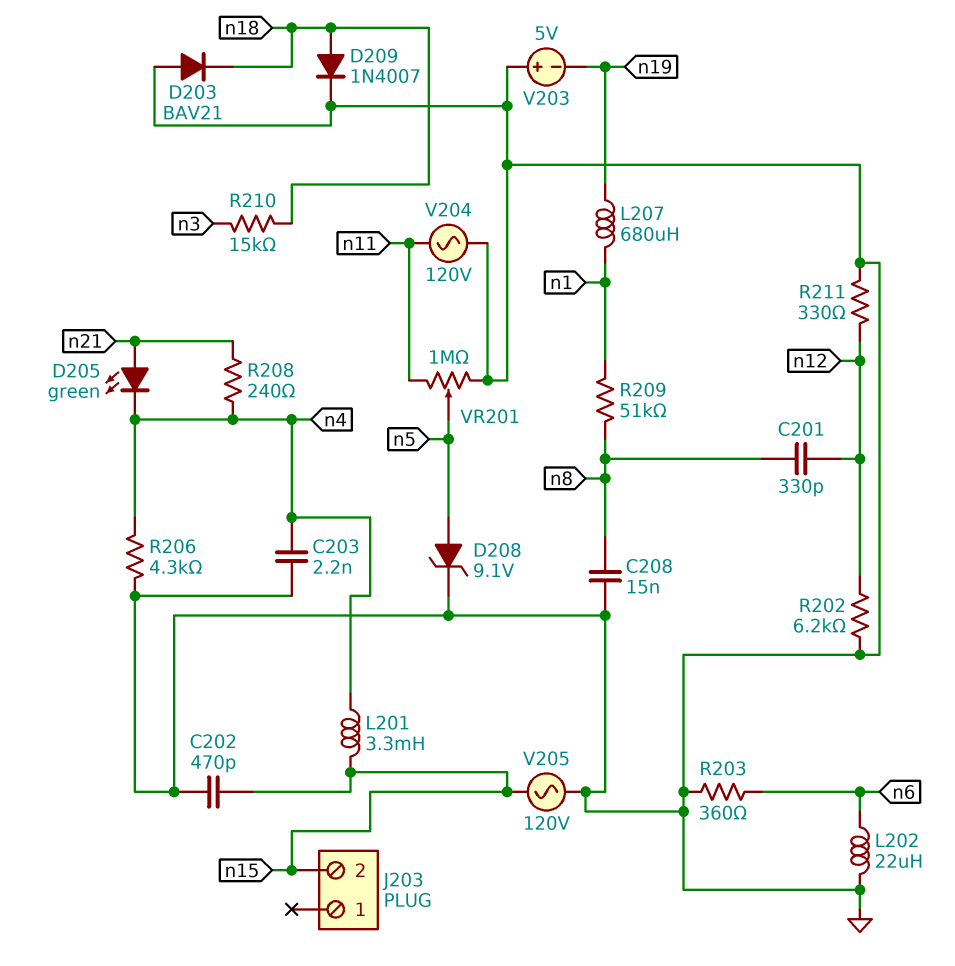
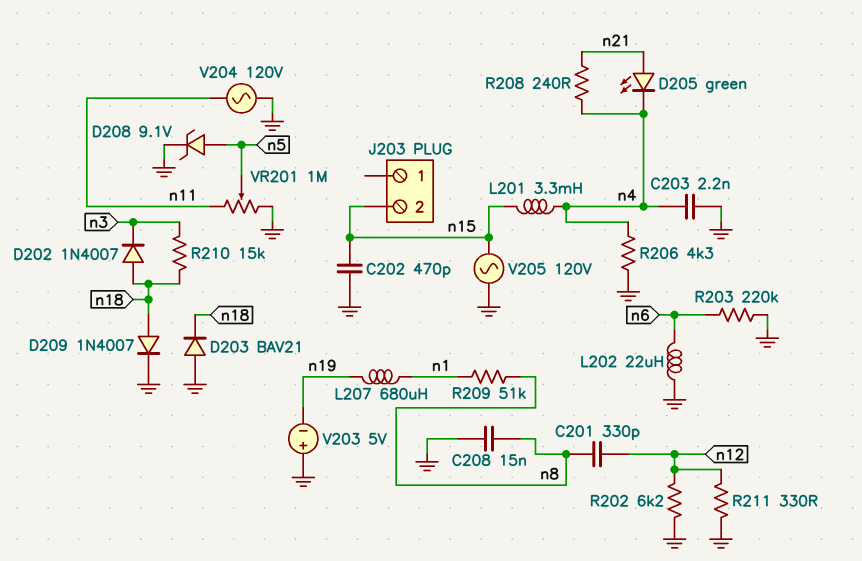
D202: none -> diode 1N4007 (A n18, K n3)
R203: 360 (GND, n6) -> 220k (GND, n6)

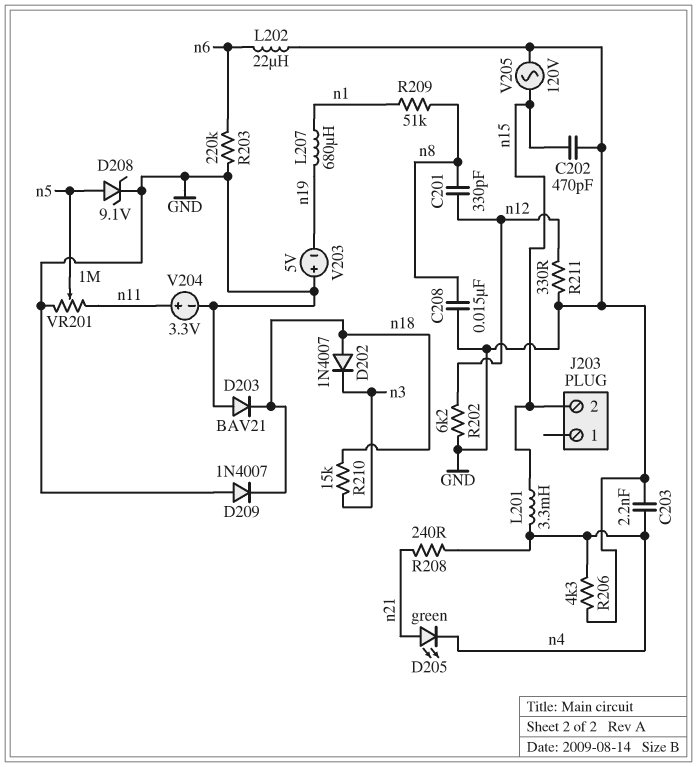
D209: diode 1N4007 (A n18, K GND) -> diode 1N4007 (A GND, K n18)
V204: AC 120V (GND, n11) -> 3.3V (plus n11, minus GND)

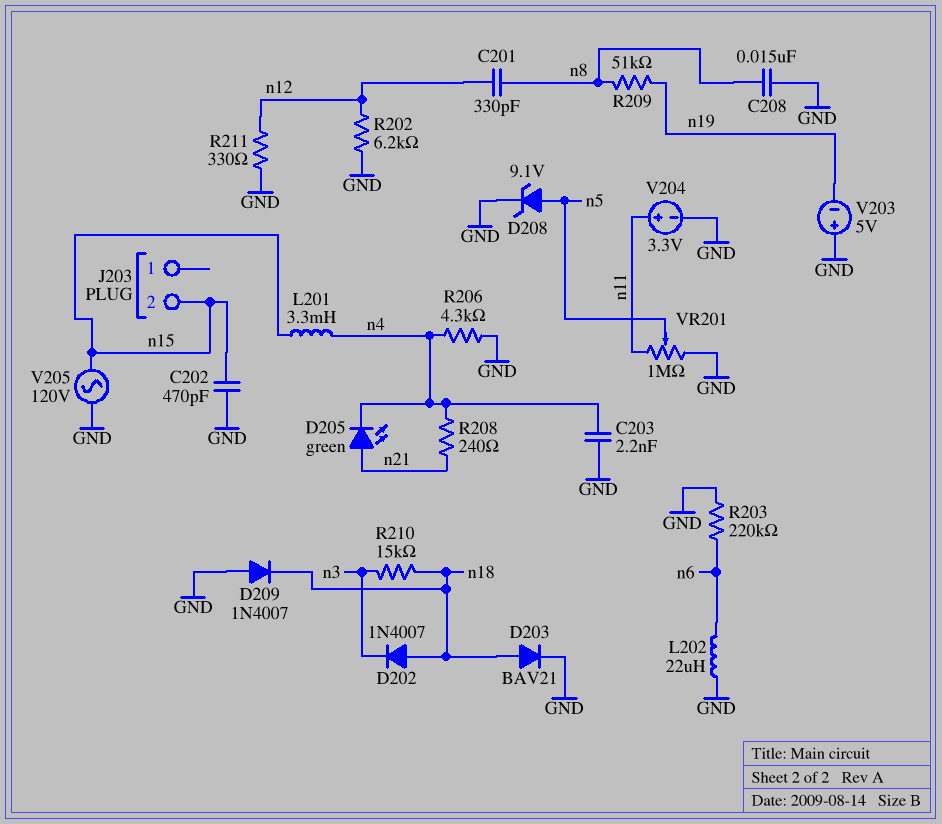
D203: diode BAV21 (A GND, K n18) -> diode BAV21 (A n18, K GND)
L207: 680uH (n1, n19) -> none
R209: 51k (n1, n8) -> 51k (n8, n19)

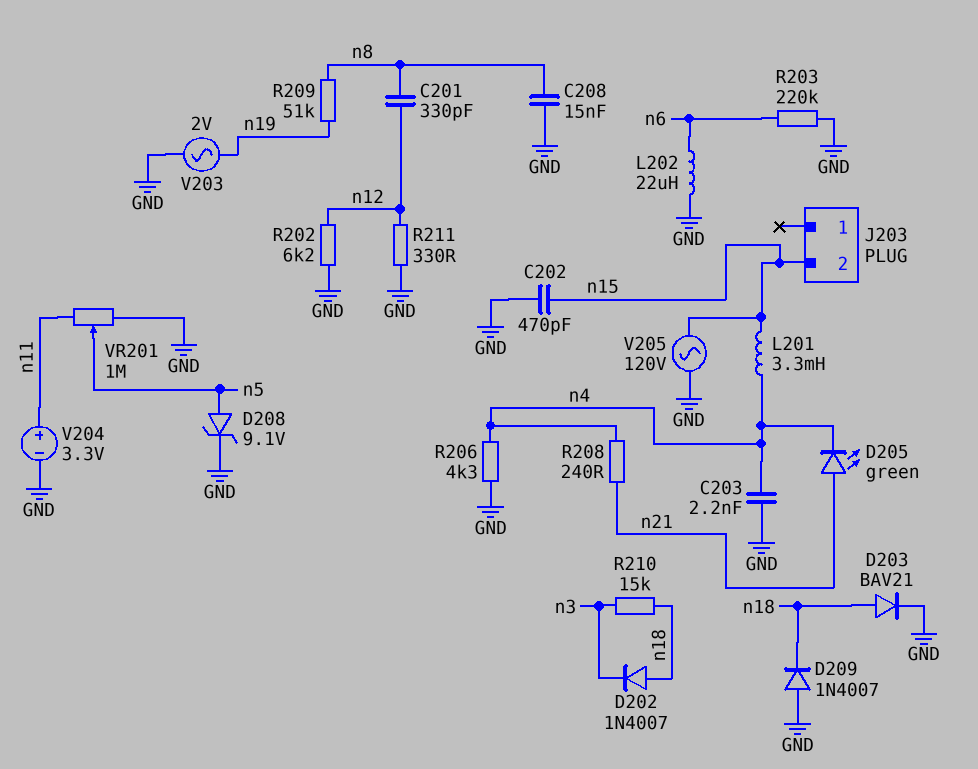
V203: 5V (plus GND, minus n19) -> AC 2V (GND, n19)

